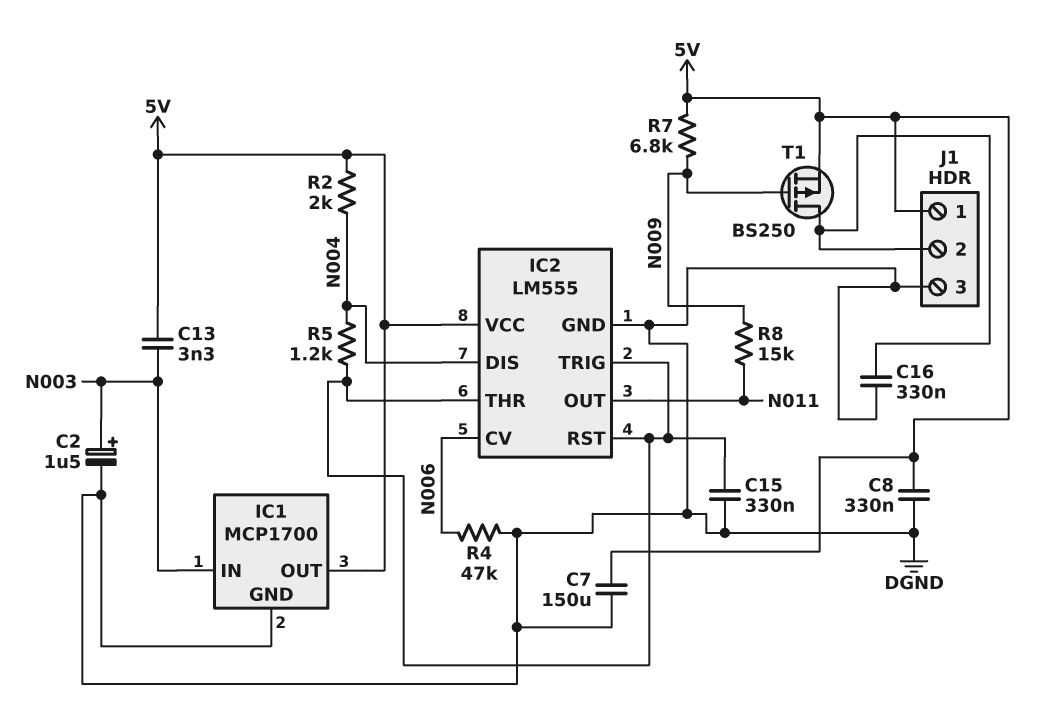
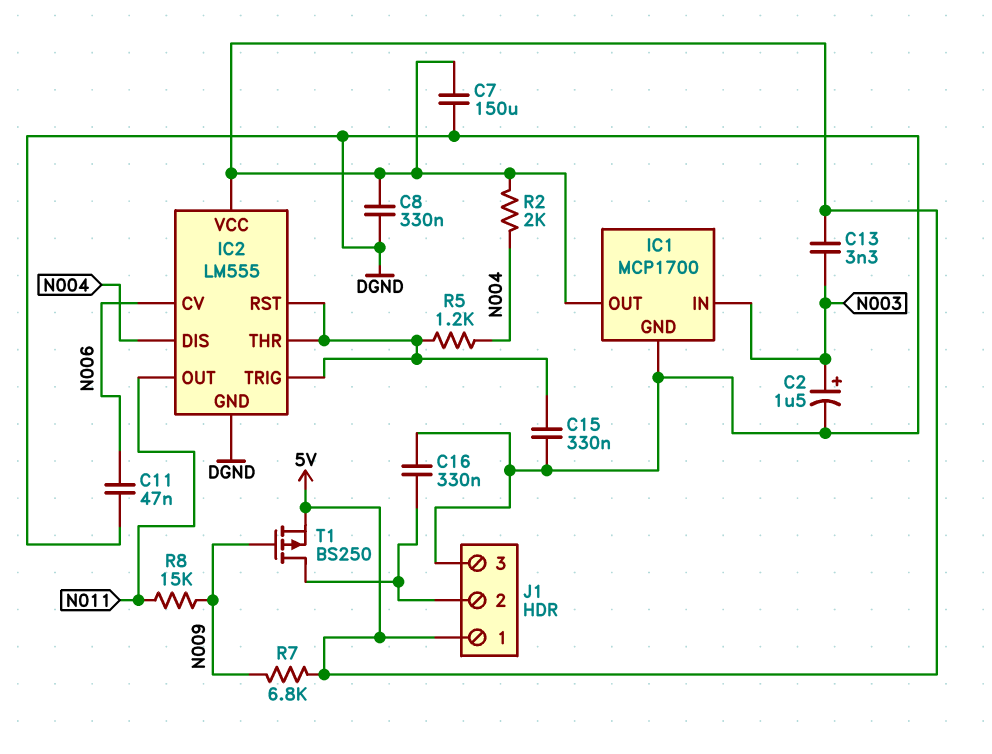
C11: none -> 47nF (DGND, N006)
R4: 47k (DGND, N006) -> none

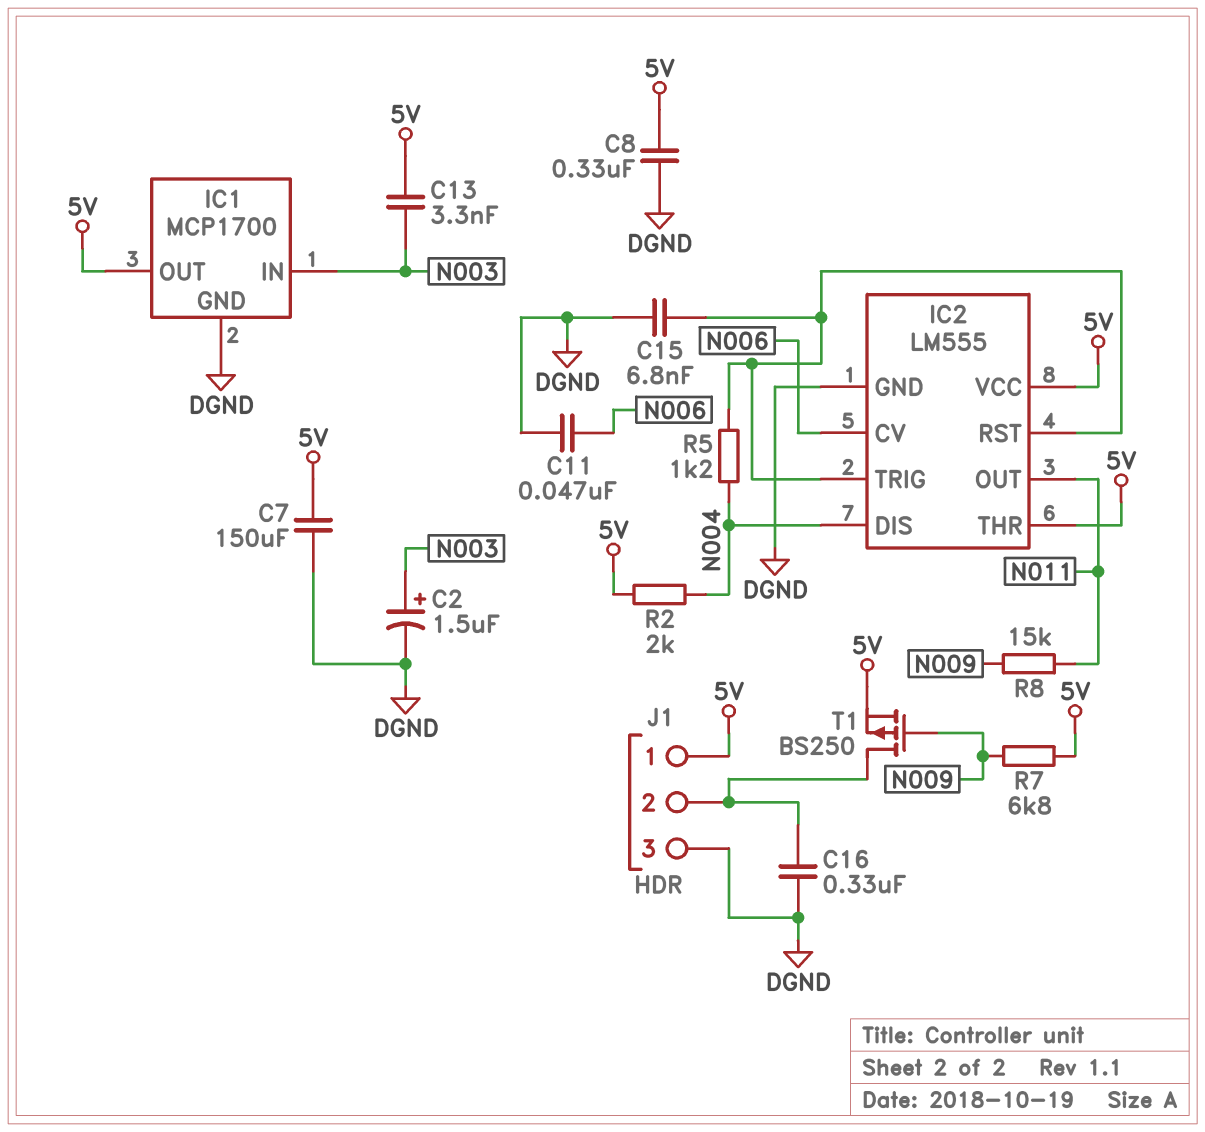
C15: 330nF (DGND, IC2/RST) -> 6.8nF (DGND, IC2/RST)
IC2 pin THR: IC2/RST -> 5V

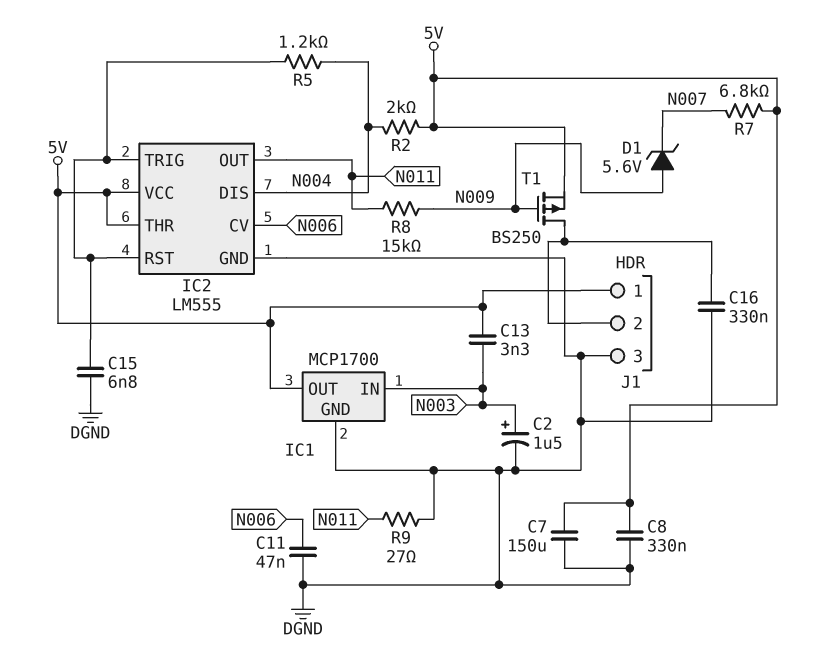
D1: none -> zener 5.6V (A N009, K N007)
R7: 6.8k (5V, N009) -> 6.8k (5V, N007)
R9: none -> 27 (DGND, N011)

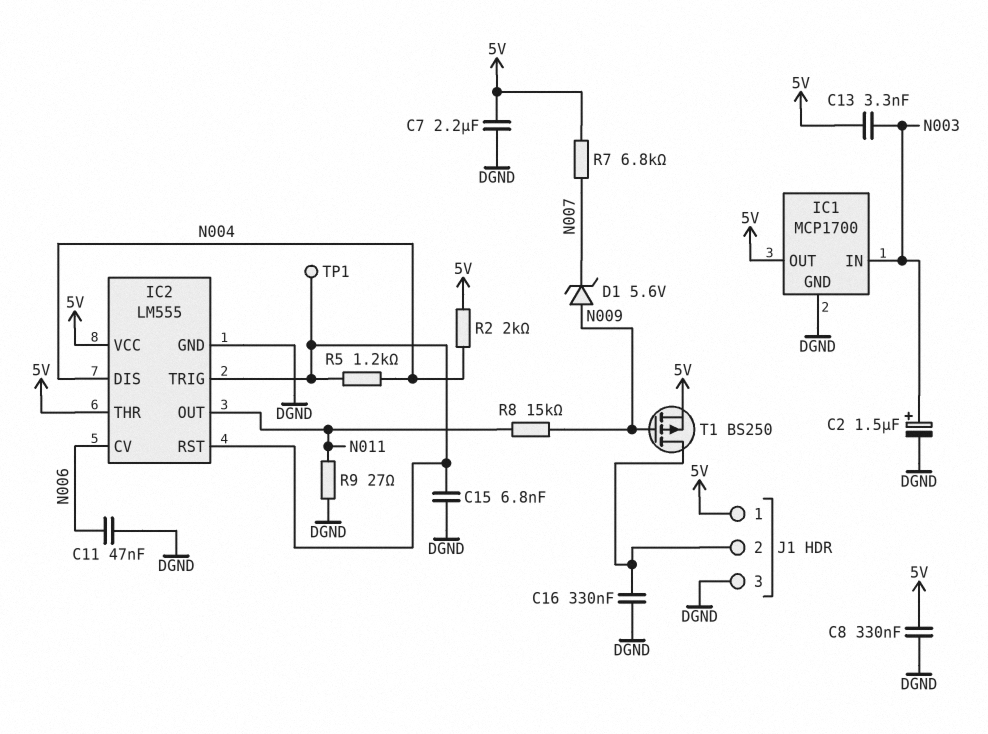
C7: 150uF (5V, DGND) -> 2.2uF (5V, DGND)
TP1: none -> test point (IC2/RST)

